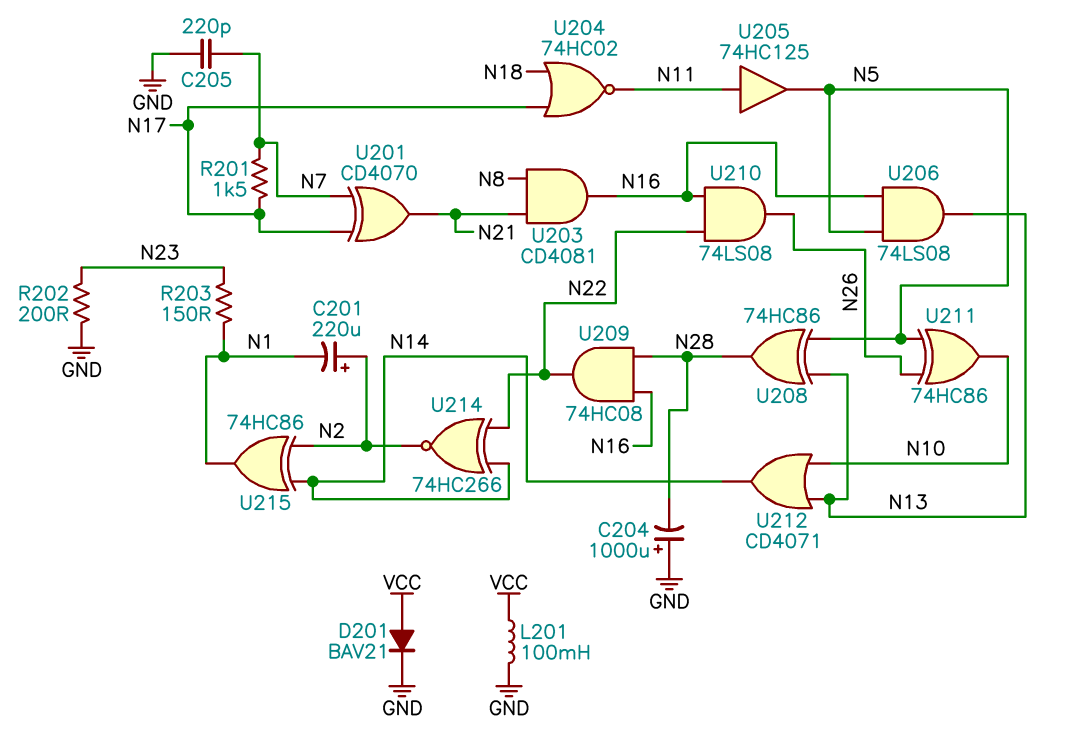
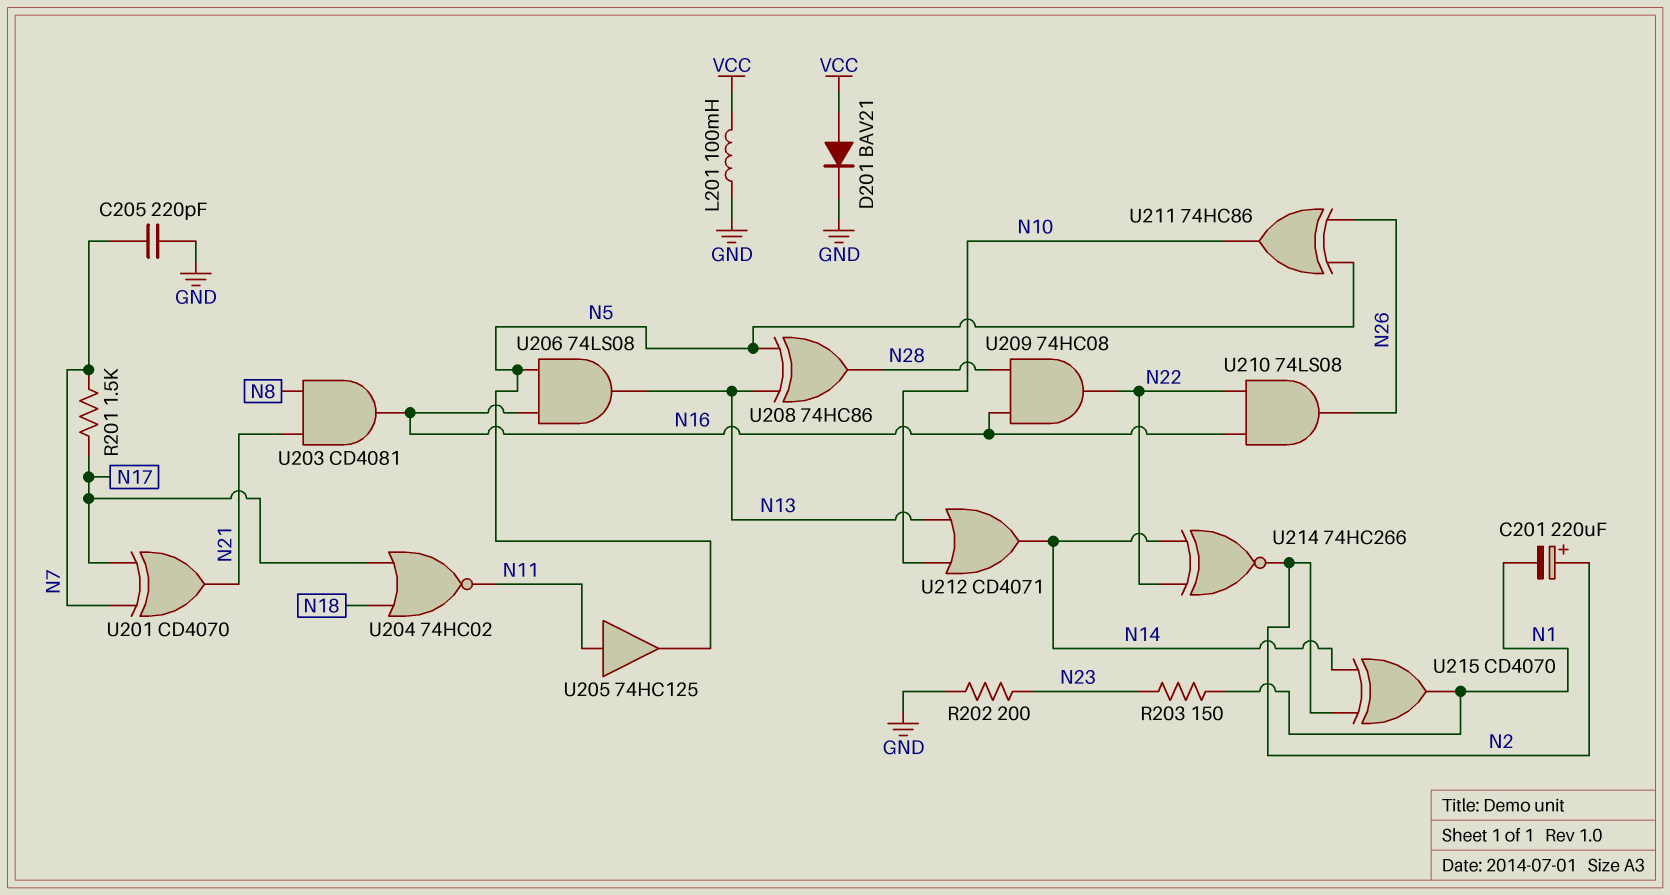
C204: 1000uF (plus GND, minus N28) -> none
U215: XOR 74HC86 (in N2, in N14, out N1) -> XOR CD4070 (in N2, in N14, out N1)

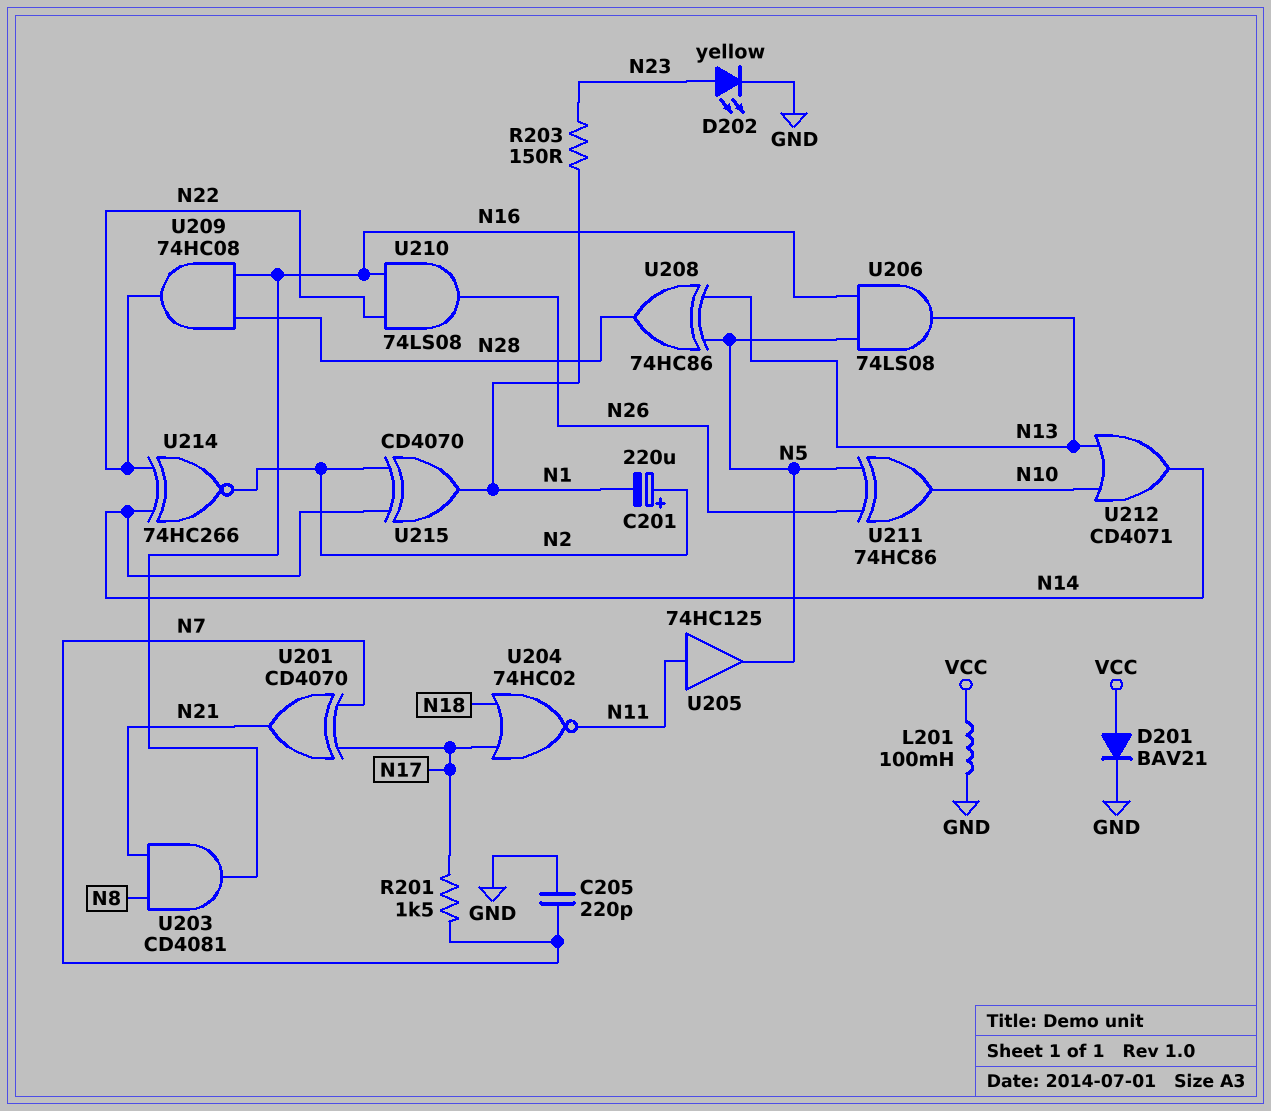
D202: none -> LED yellow (A N23, K GND)
R202: 200 (GND, N23) -> none

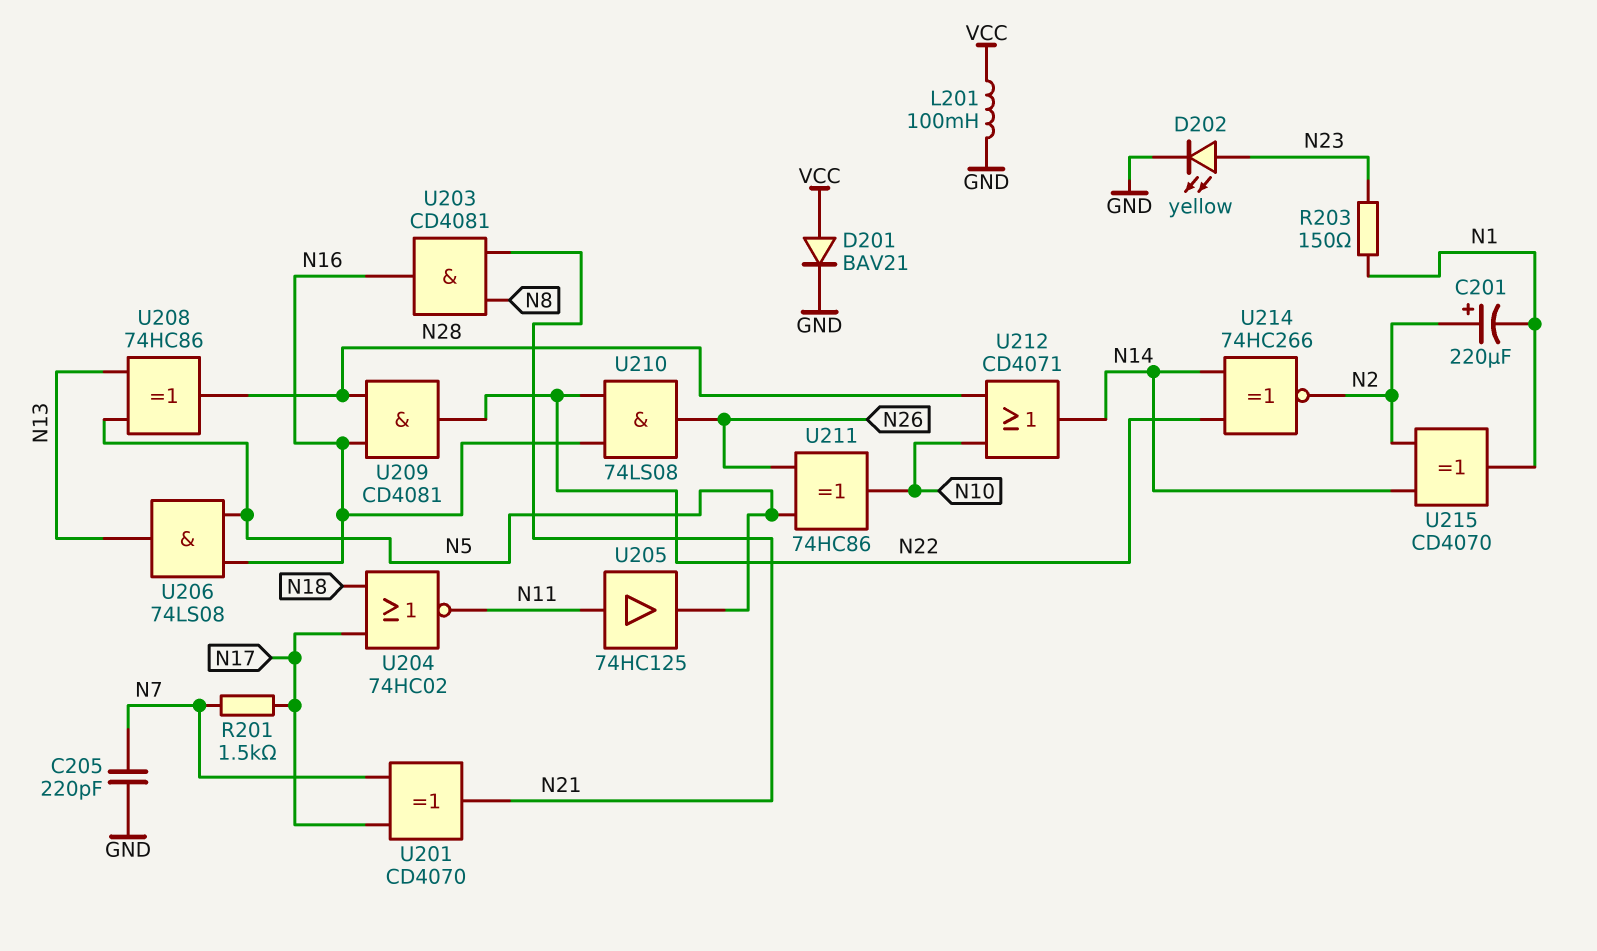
U209: AND 74HC08 (in N16, in N28, out N22) -> AND CD4081 (in N16, in N28, out N22)
U212: OR CD4071 (in N10, in N13, out N14) -> OR CD4071 (in N10, in N28, out N14)

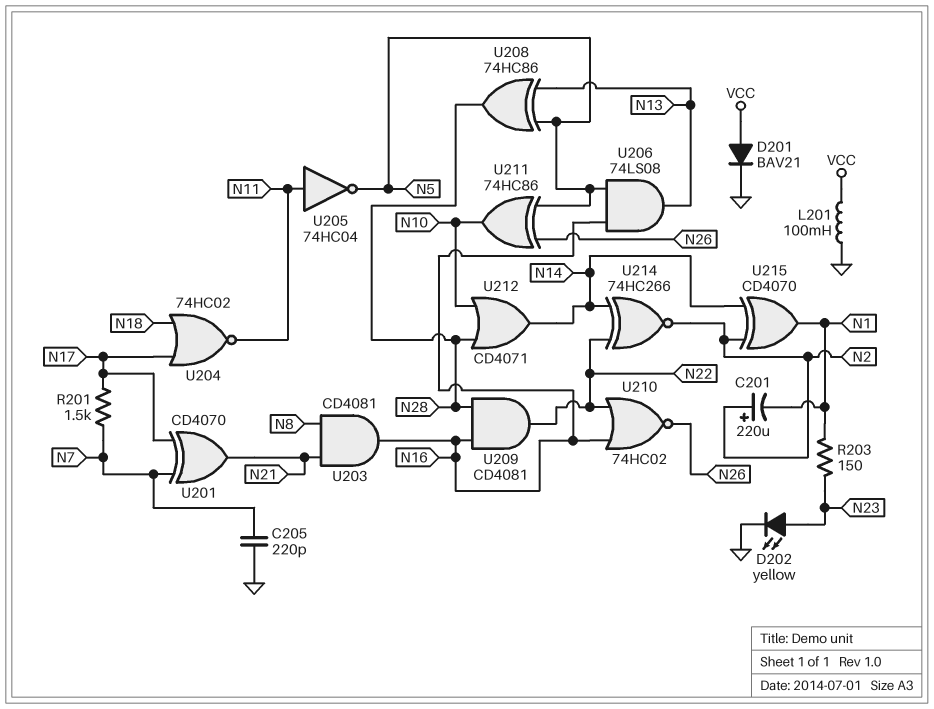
U205: buffer 74HC125 (in N11, out N5) -> NOT 74HC04 (in N11, out N5)
U210: AND 74LS08 (in N16, in N22, out N26) -> NOR 74HC02 (in N16, in N22, out N26)

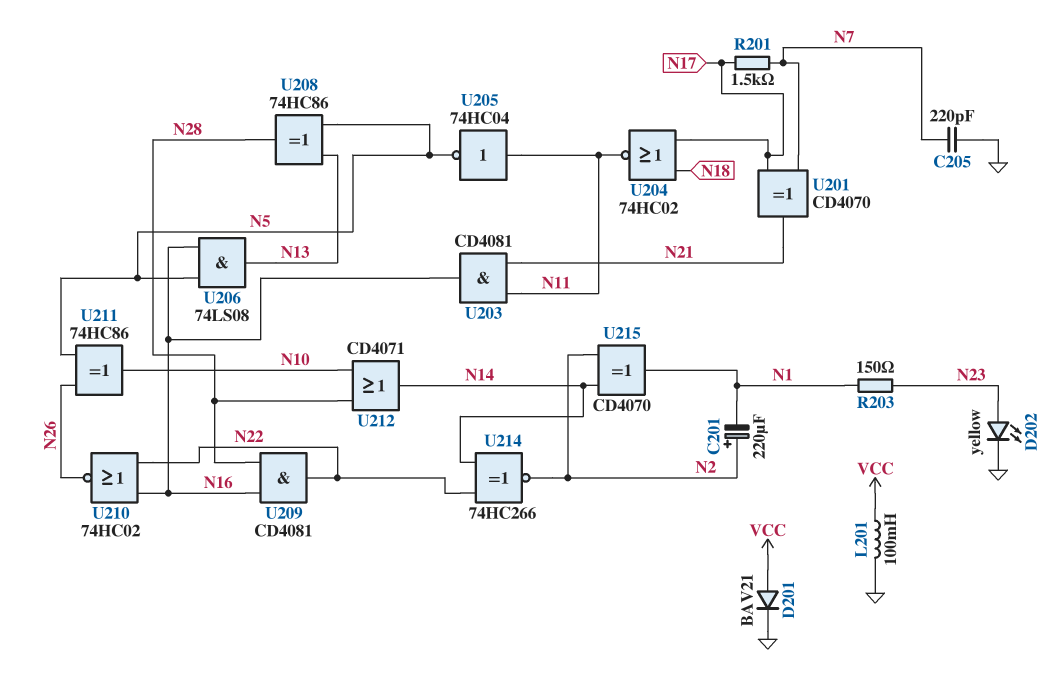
U203: AND CD4081 (in N8, in N21, out N16) -> AND CD4081 (in N11, in N21, out N16)

